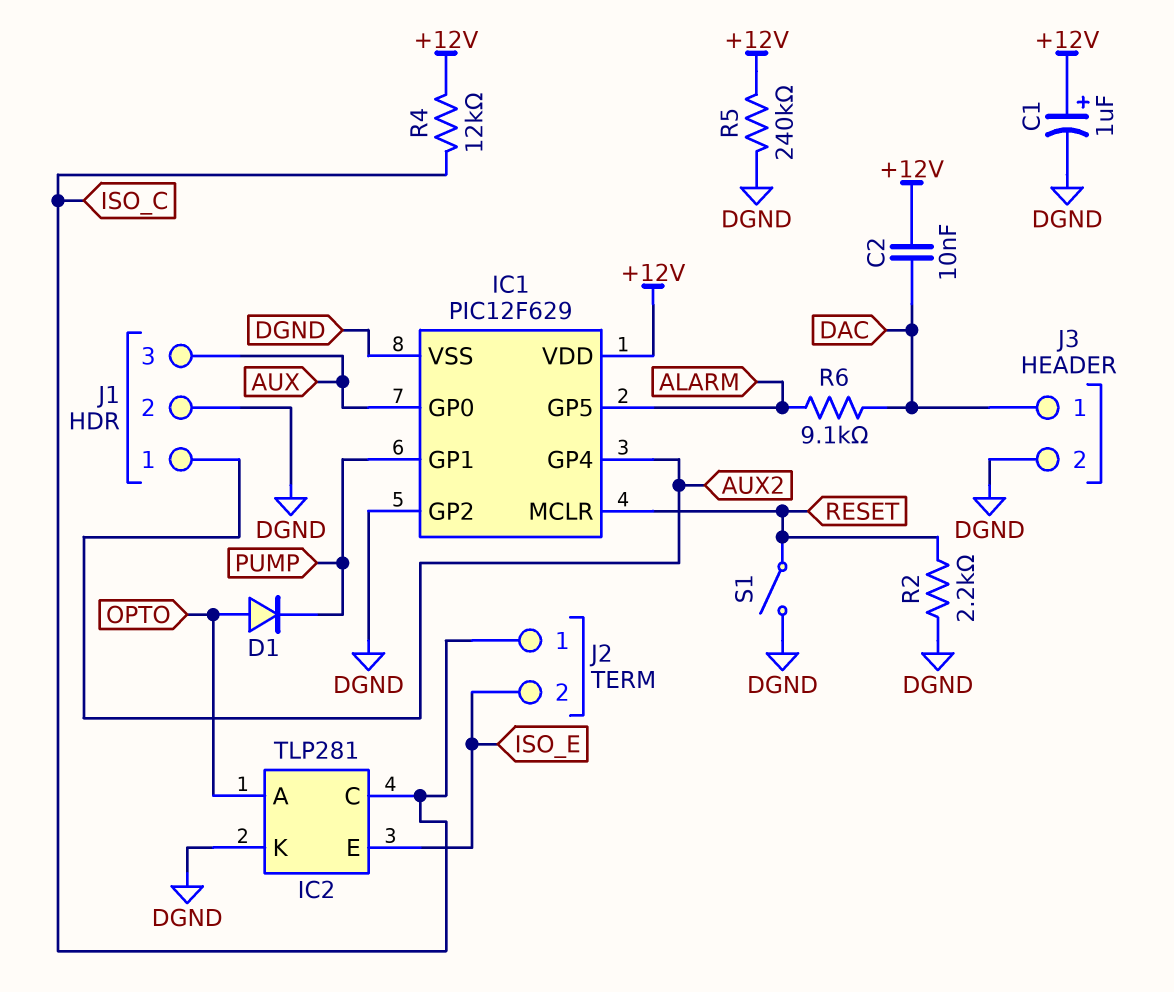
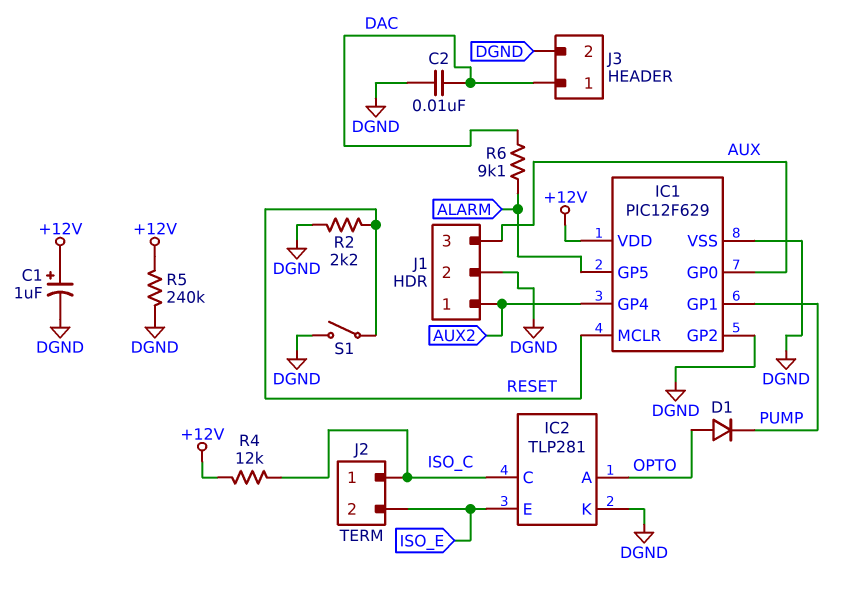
C2: 10nF (+12V, DAC) -> 10nF (DAC, DGND)

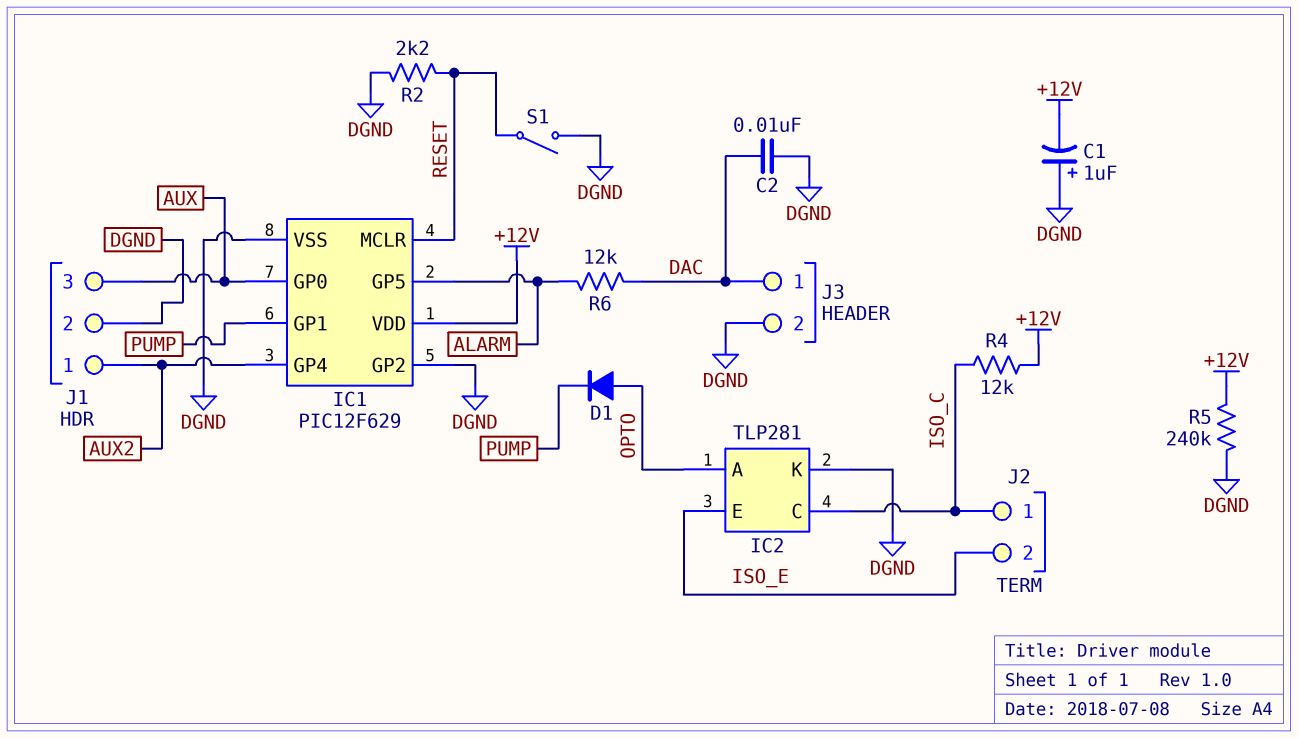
C1: 1uF (plus +12V, minus DGND) -> 1uF (plus DGND, minus +12V)
R6: 9.1k (ALARM, DAC) -> 12k (ALARM, DAC)

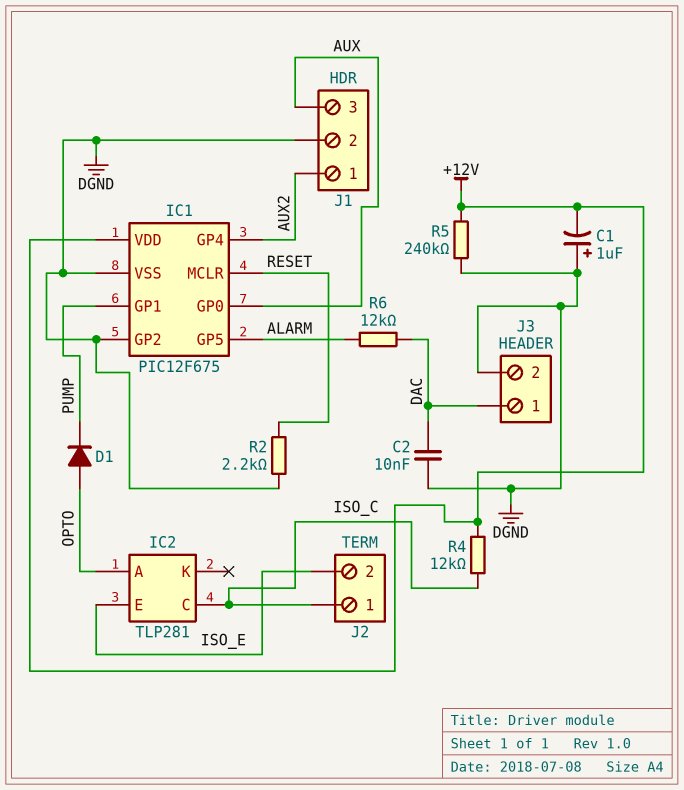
IC1: PIC12F629 -> PIC12F675
IC2 pin K: DGND -> none
S1: switch (DGND, RESET) -> none

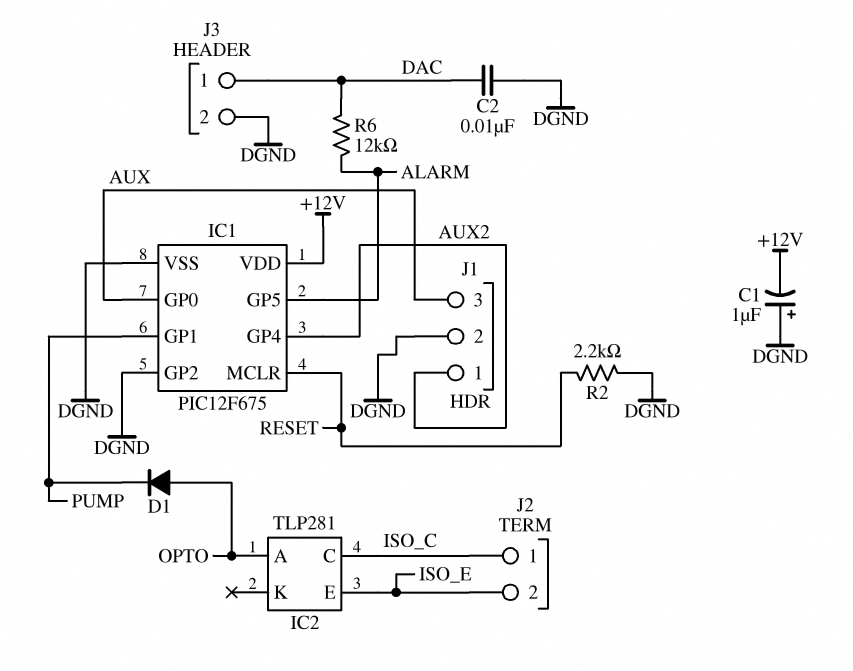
R4: 12k (+12V, ISO_C) -> none
R5: 240k (+12V, DGND) -> none

